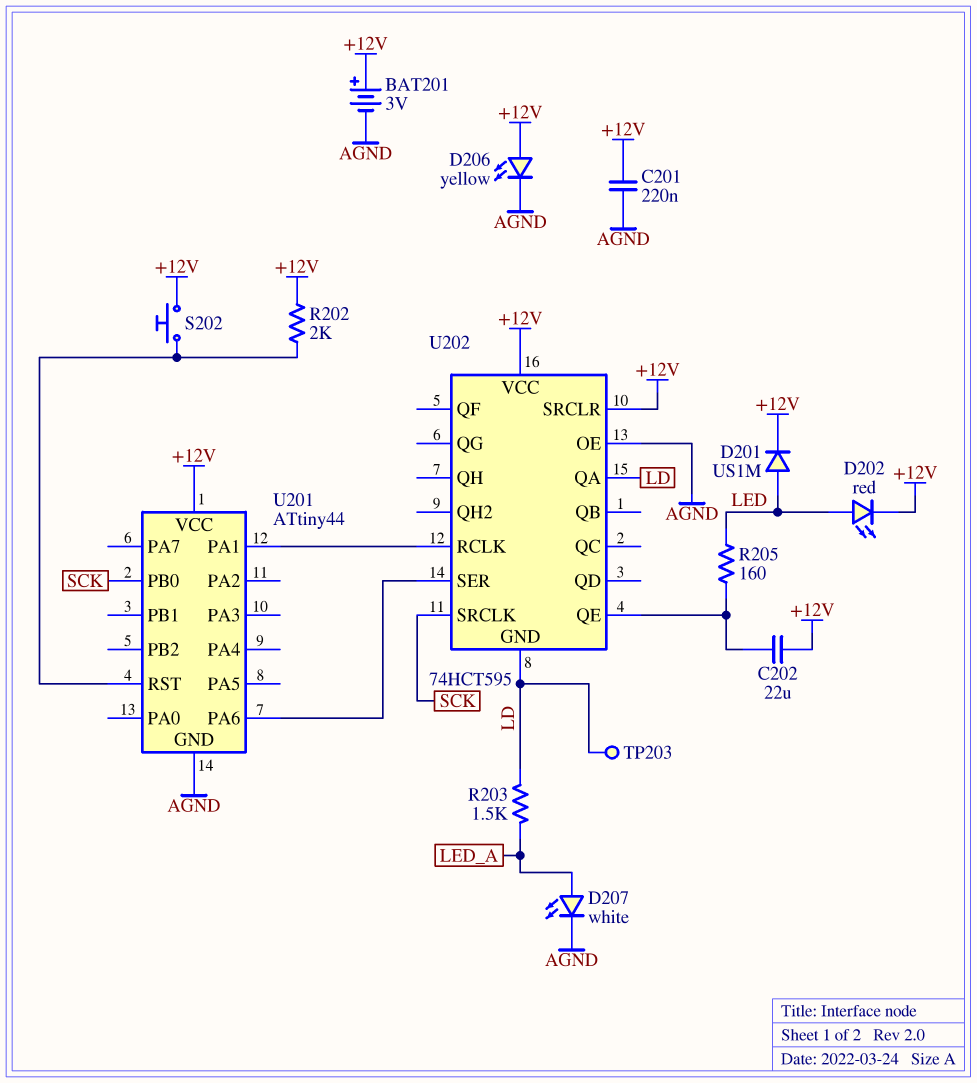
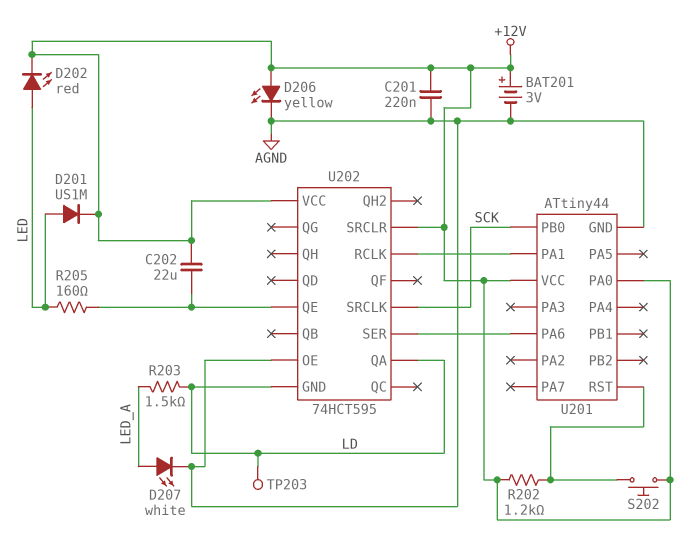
R202: 2k (+12V, U201/RST) -> 1.2k (+12V, U201/RST)
U201 pin PA0: none -> +12V

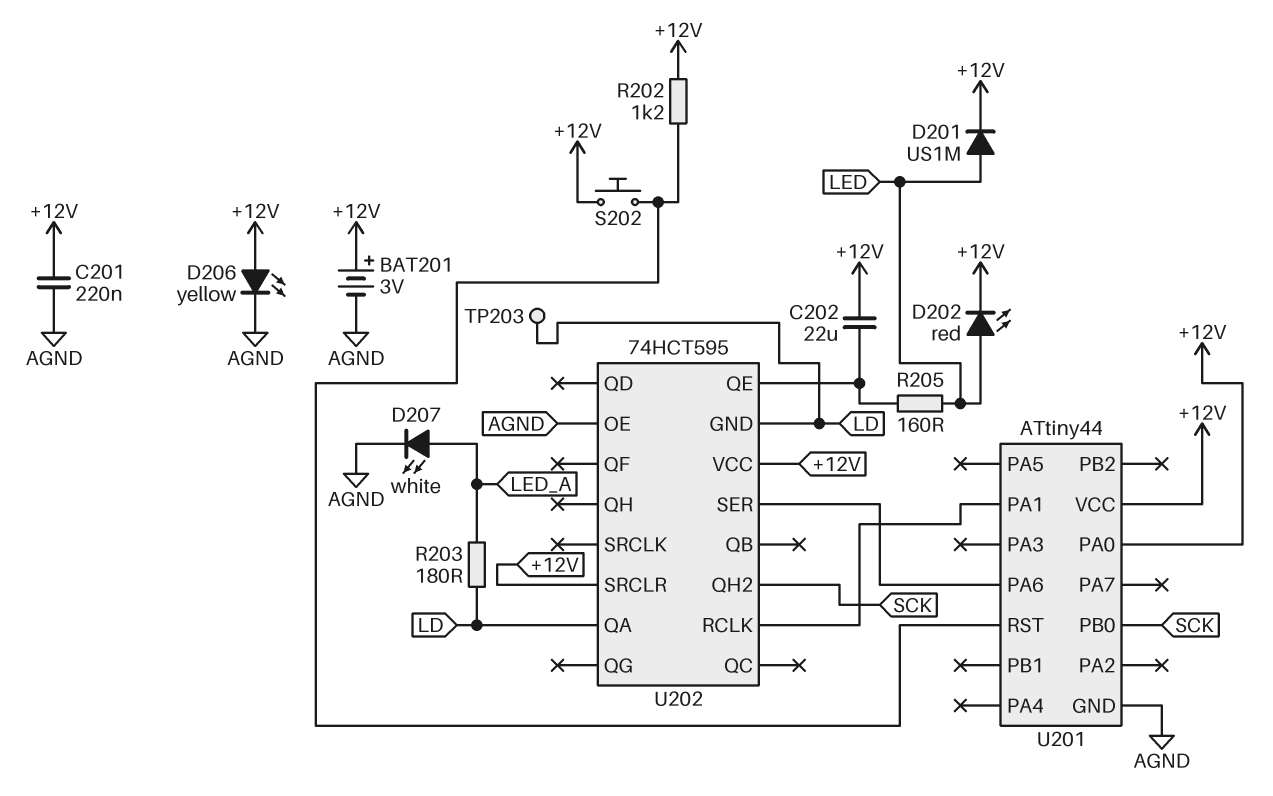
R203: 1.5k (LD, LED_A) -> 180 (LD, LED_A)
U202 pin QH2: none -> SCK
U202 pin SRCLK: SCK -> none

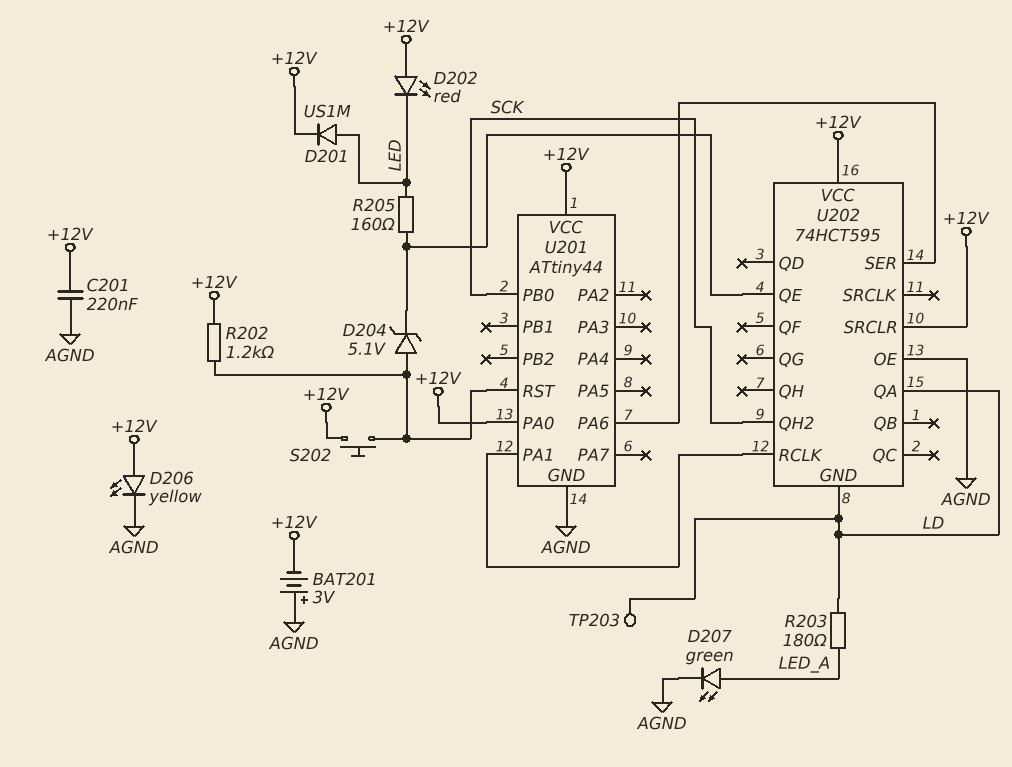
BAT201: 3V (plus +12V, minus AGND) -> 3V (plus AGND, minus +12V)
C202: 22uF (+12V, U202/QE) -> none
D202: LED red (A LED, K +12V) -> LED red (A +12V, K LED)
D204: none -> zener 5.1V (A U201/RST, K U202/QE)
D207: LED white (A LED_A, K AGND) -> LED green (A LED_A, K AGND)

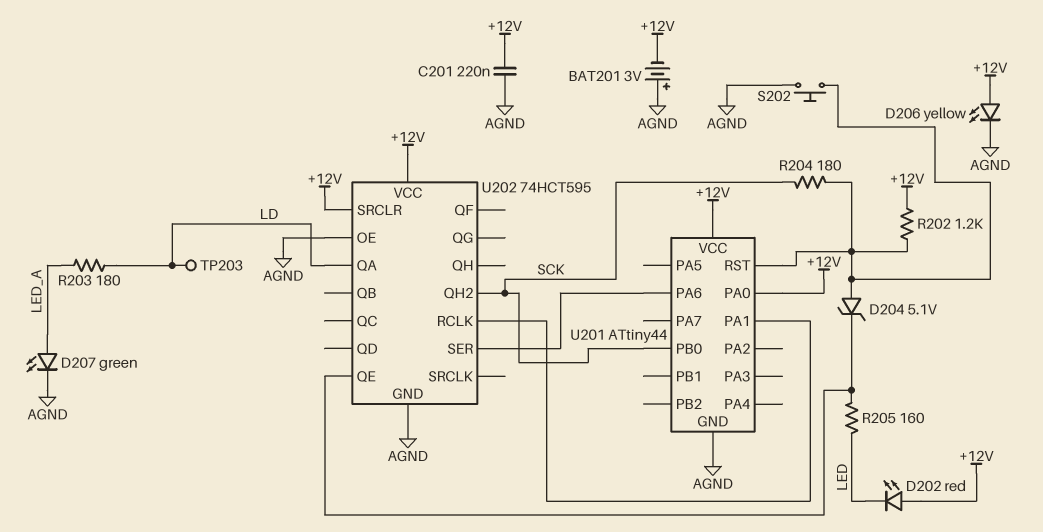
D201: diode US1M (A LED, K +12V) -> none
R204: none -> 180 (SCK, U201/RST)
S202: button (+12V, U201/RST) -> button (AGND, U201/RST)
U202 pin GND: LD -> AGND

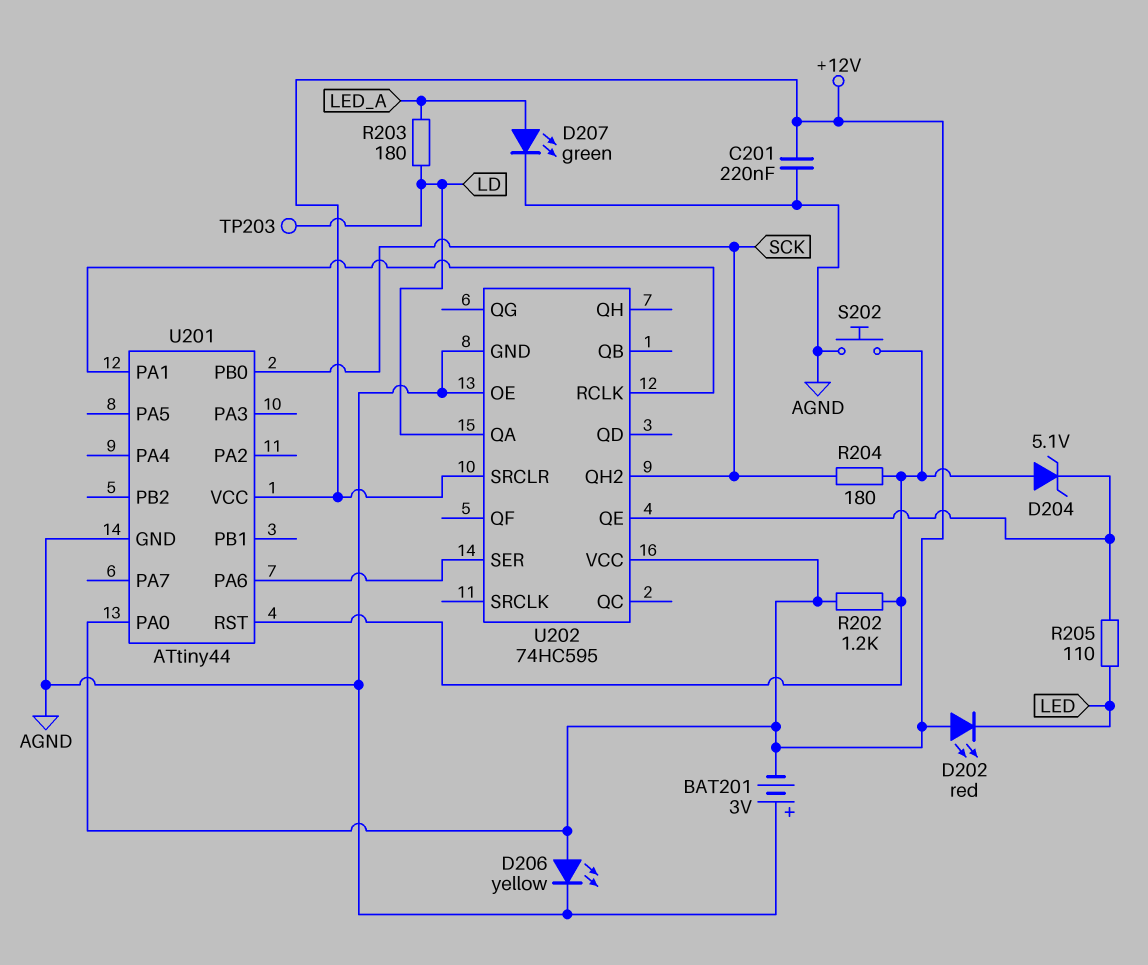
R205: 160 (LED, U202/QE) -> 110 (LED, U202/QE)
U202: 74HCT595 -> 74HC595

